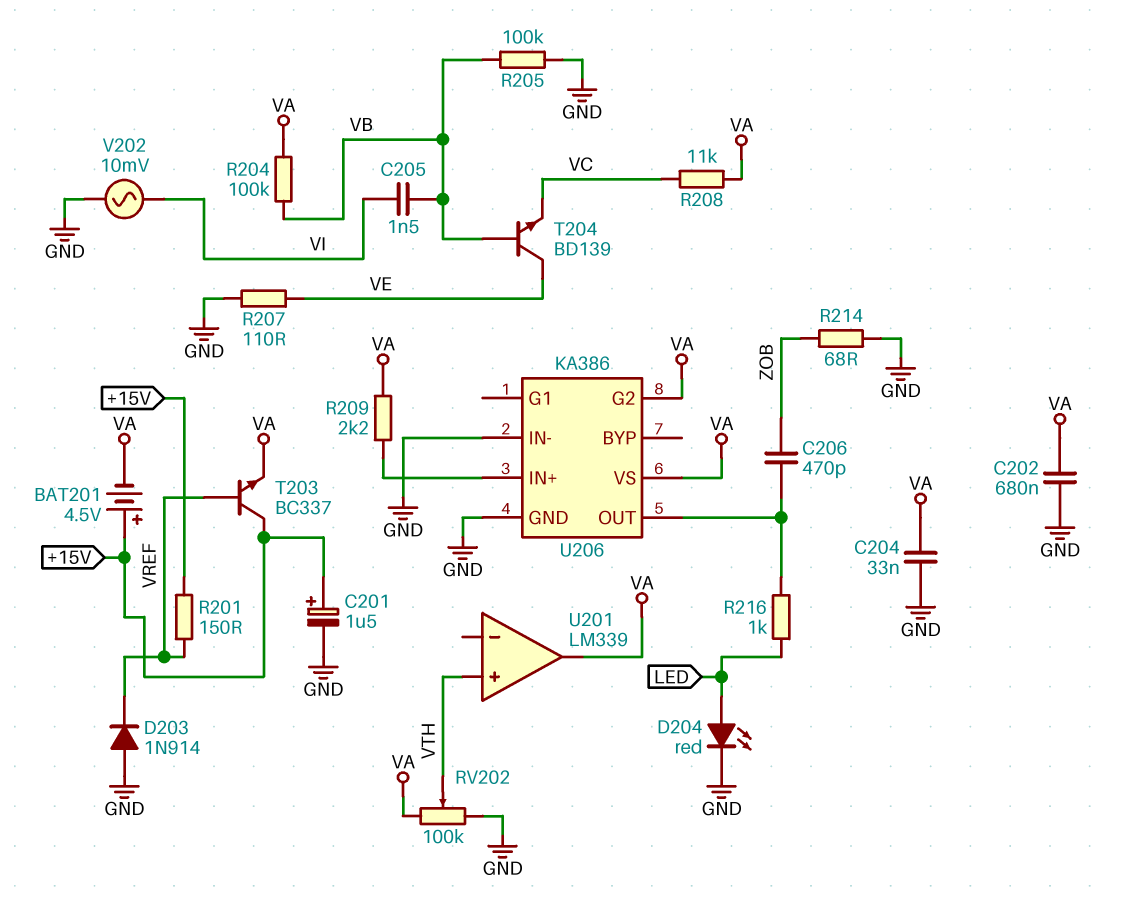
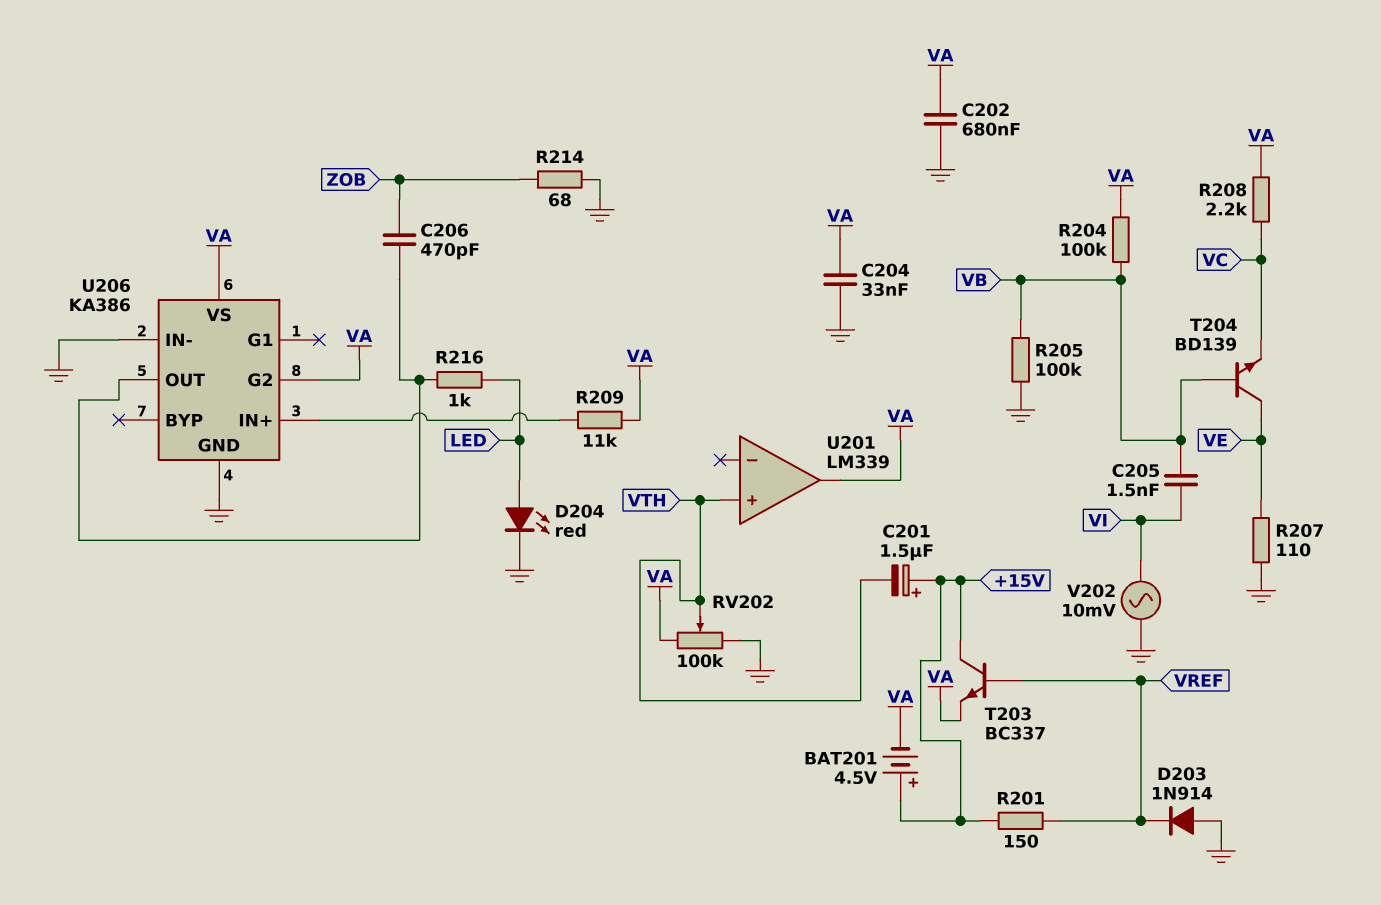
C201: 1.5uF (plus +15V, minus GND) -> 1.5uF (plus +15V, minus VTH)
R208: 11k (VA, VC) -> 2.2k (VA, VC)
R209: 2.2k (U206/IN+, VA) -> 11k (U206/IN+, VA)

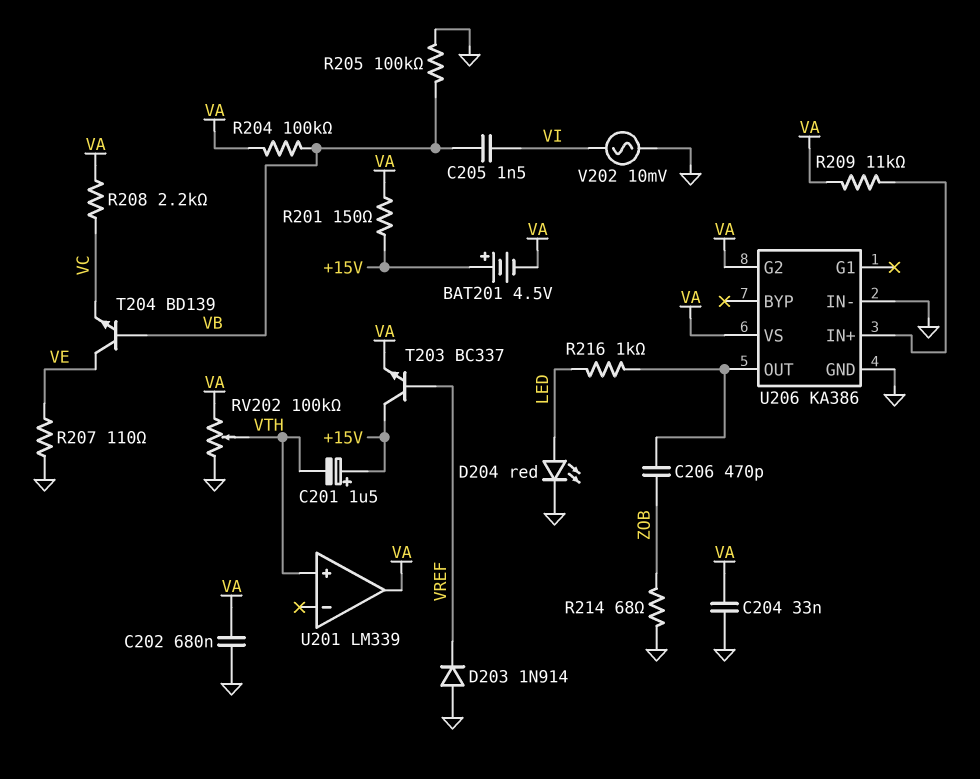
R201: 150 (+15V, VREF) -> 150 (+15V, VA)

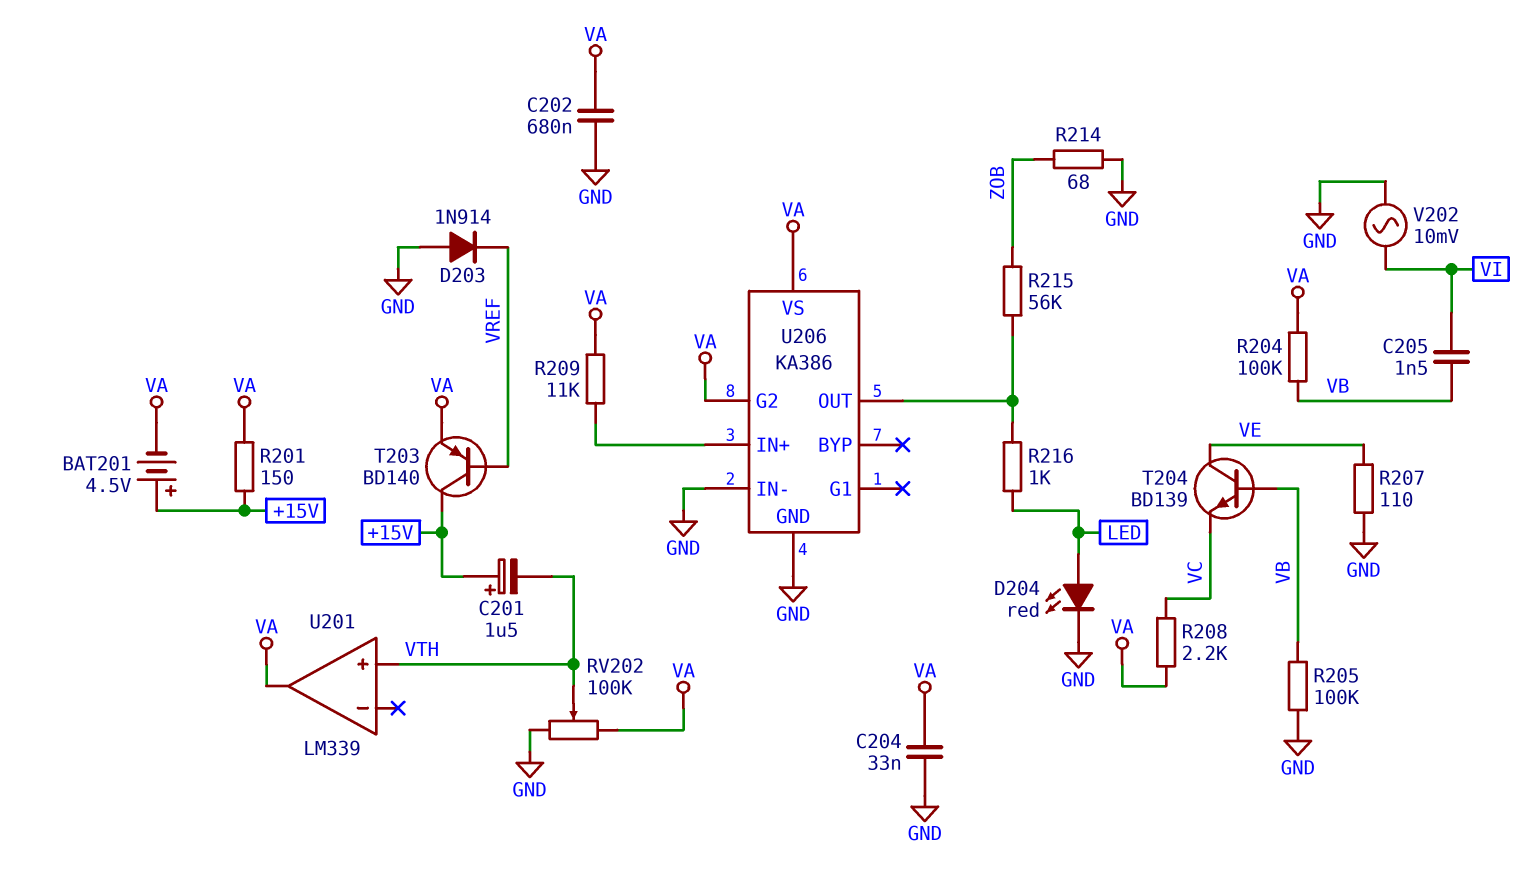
C206: 470pF (U206/OUT, ZOB) -> none
R215: none -> 56k (U206/OUT, ZOB)
T203: NPN BC337 (B VREF, C +15V, E VA) -> PNP BD140 (B VREF, C +15V, E VA)

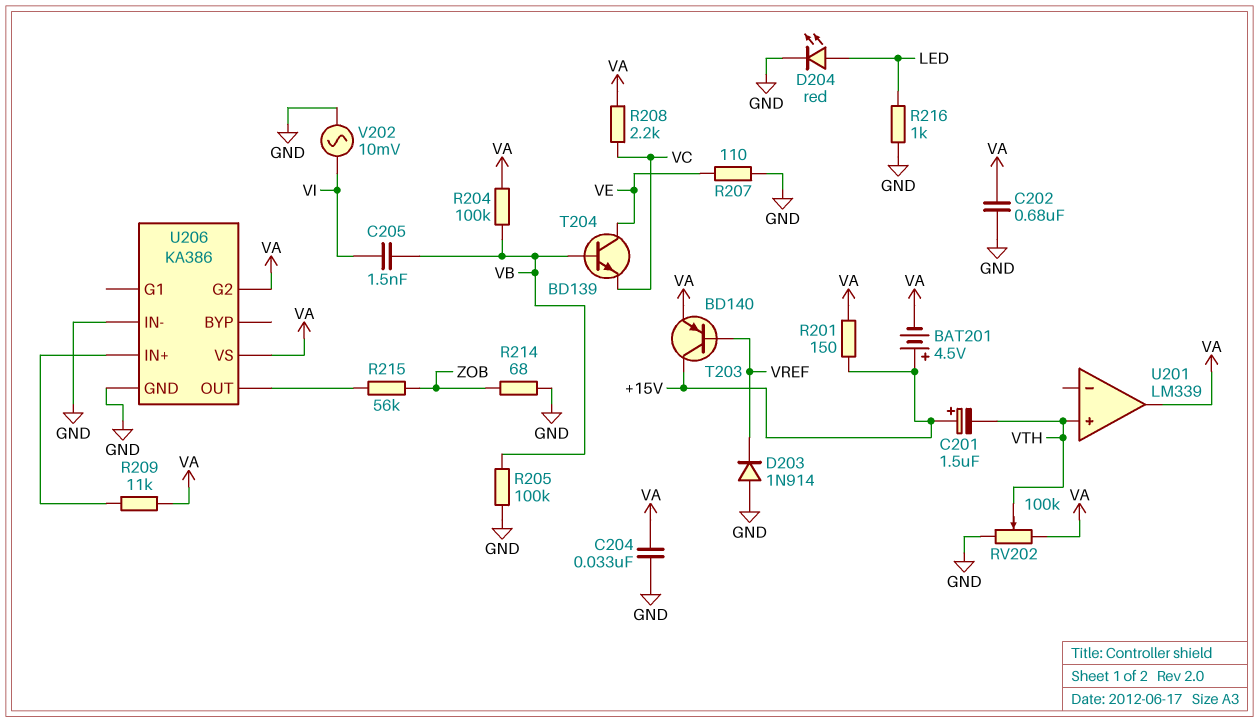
R216: 1k (LED, U206/OUT) -> 1k (GND, LED)

